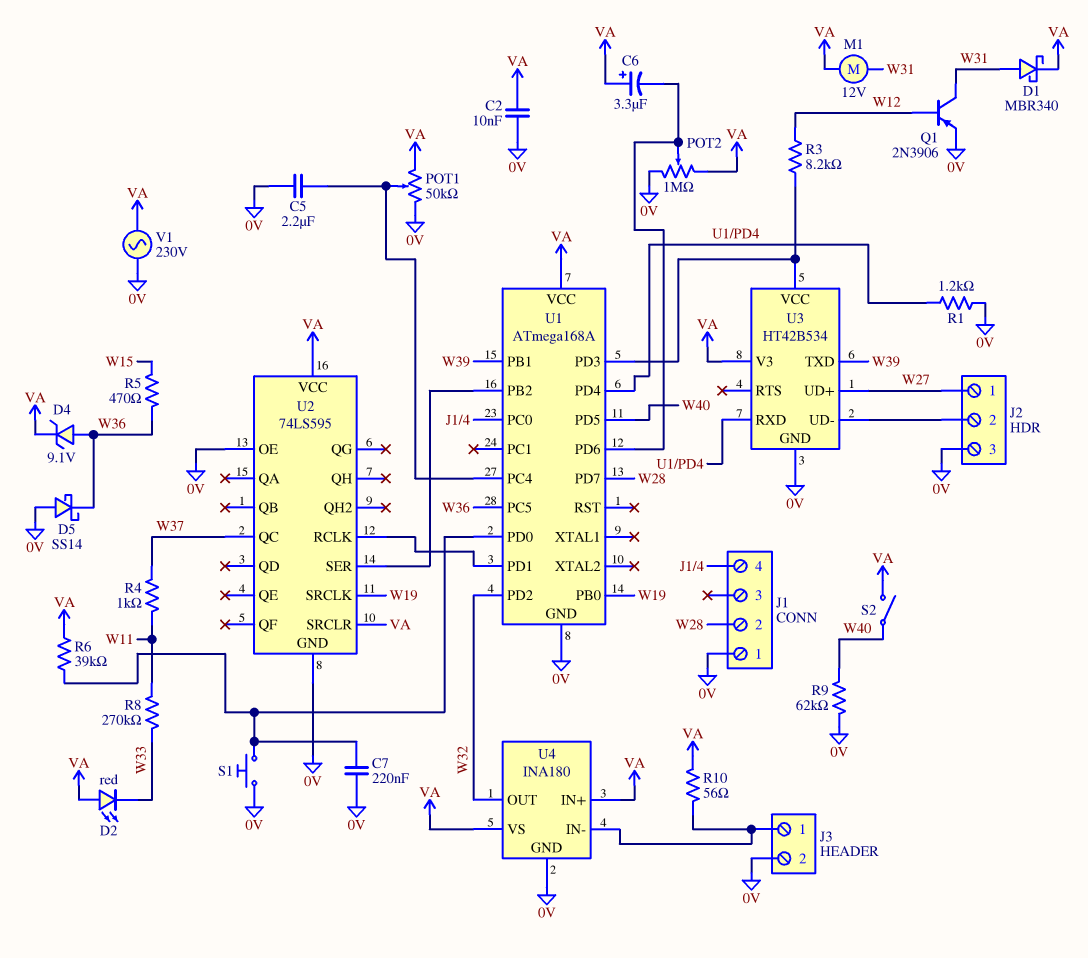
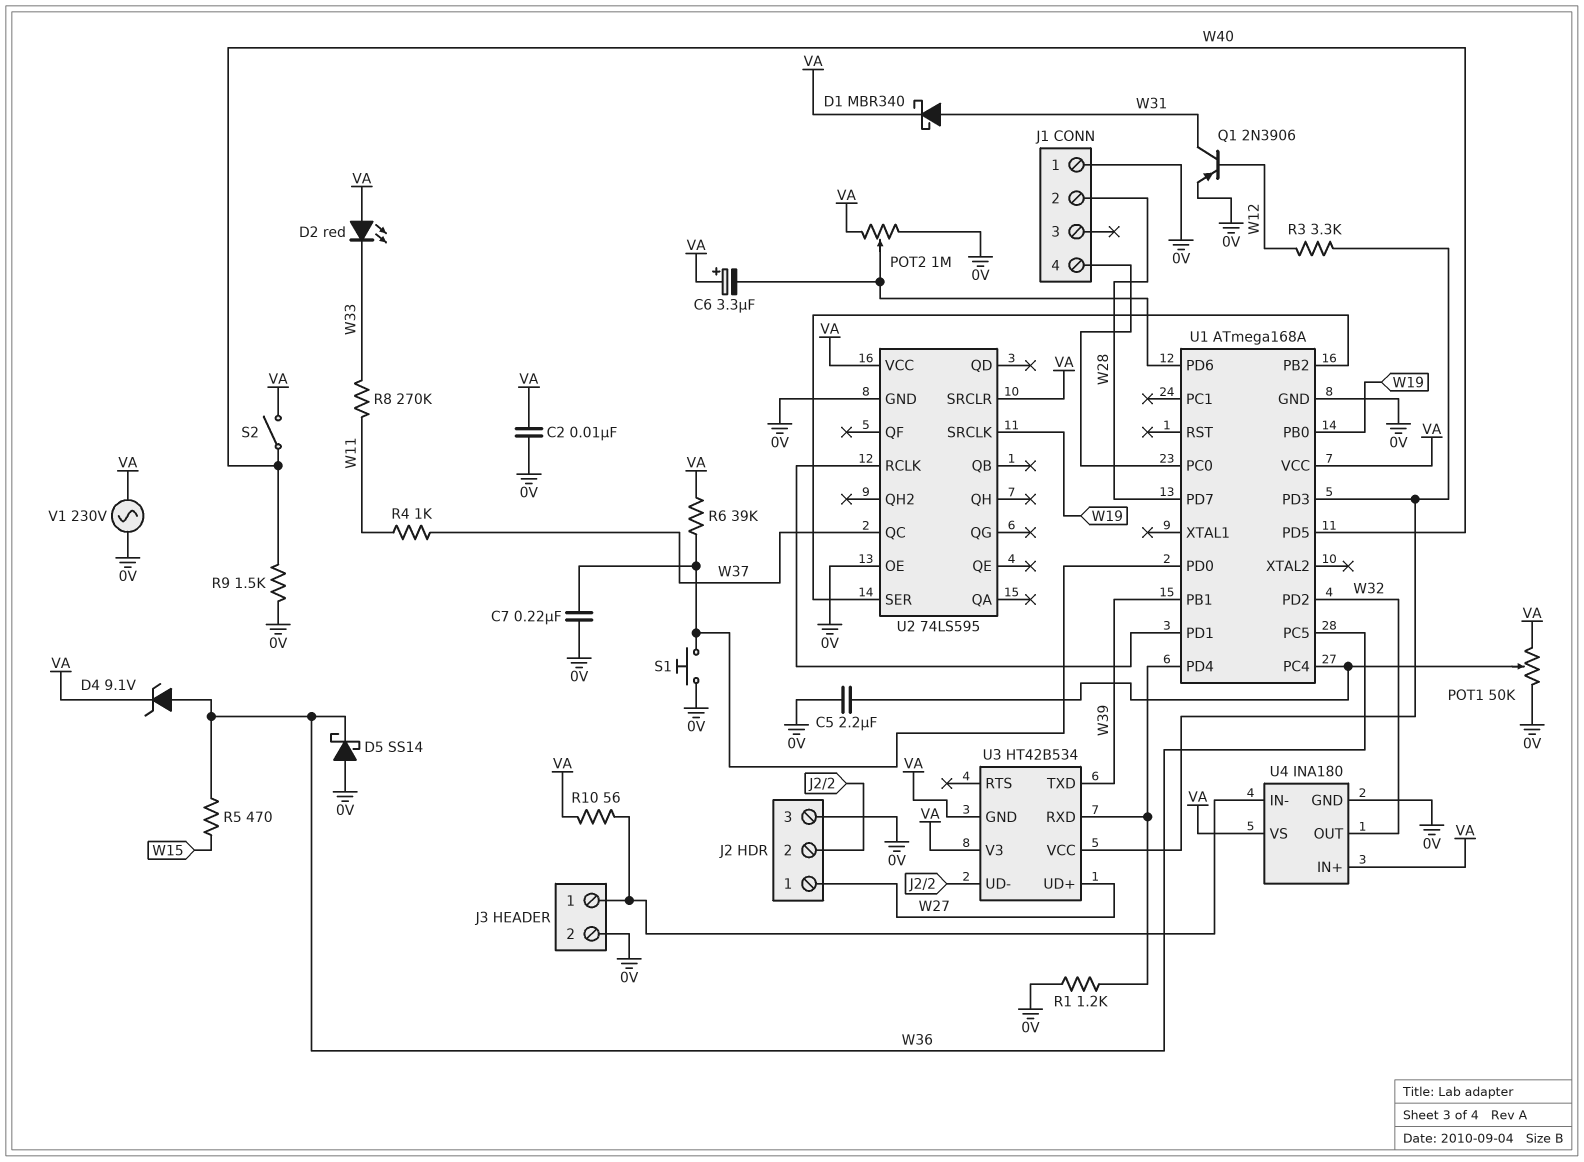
M1: motor 12V (VA, W31) -> none
R3: 8.2k (U1/PD3, W12) -> 3.3k (U1/PD3, W12)
R9: 62k (0V, W40) -> 1.5k (0V, W40)
U3 pin GND: 0V -> VA

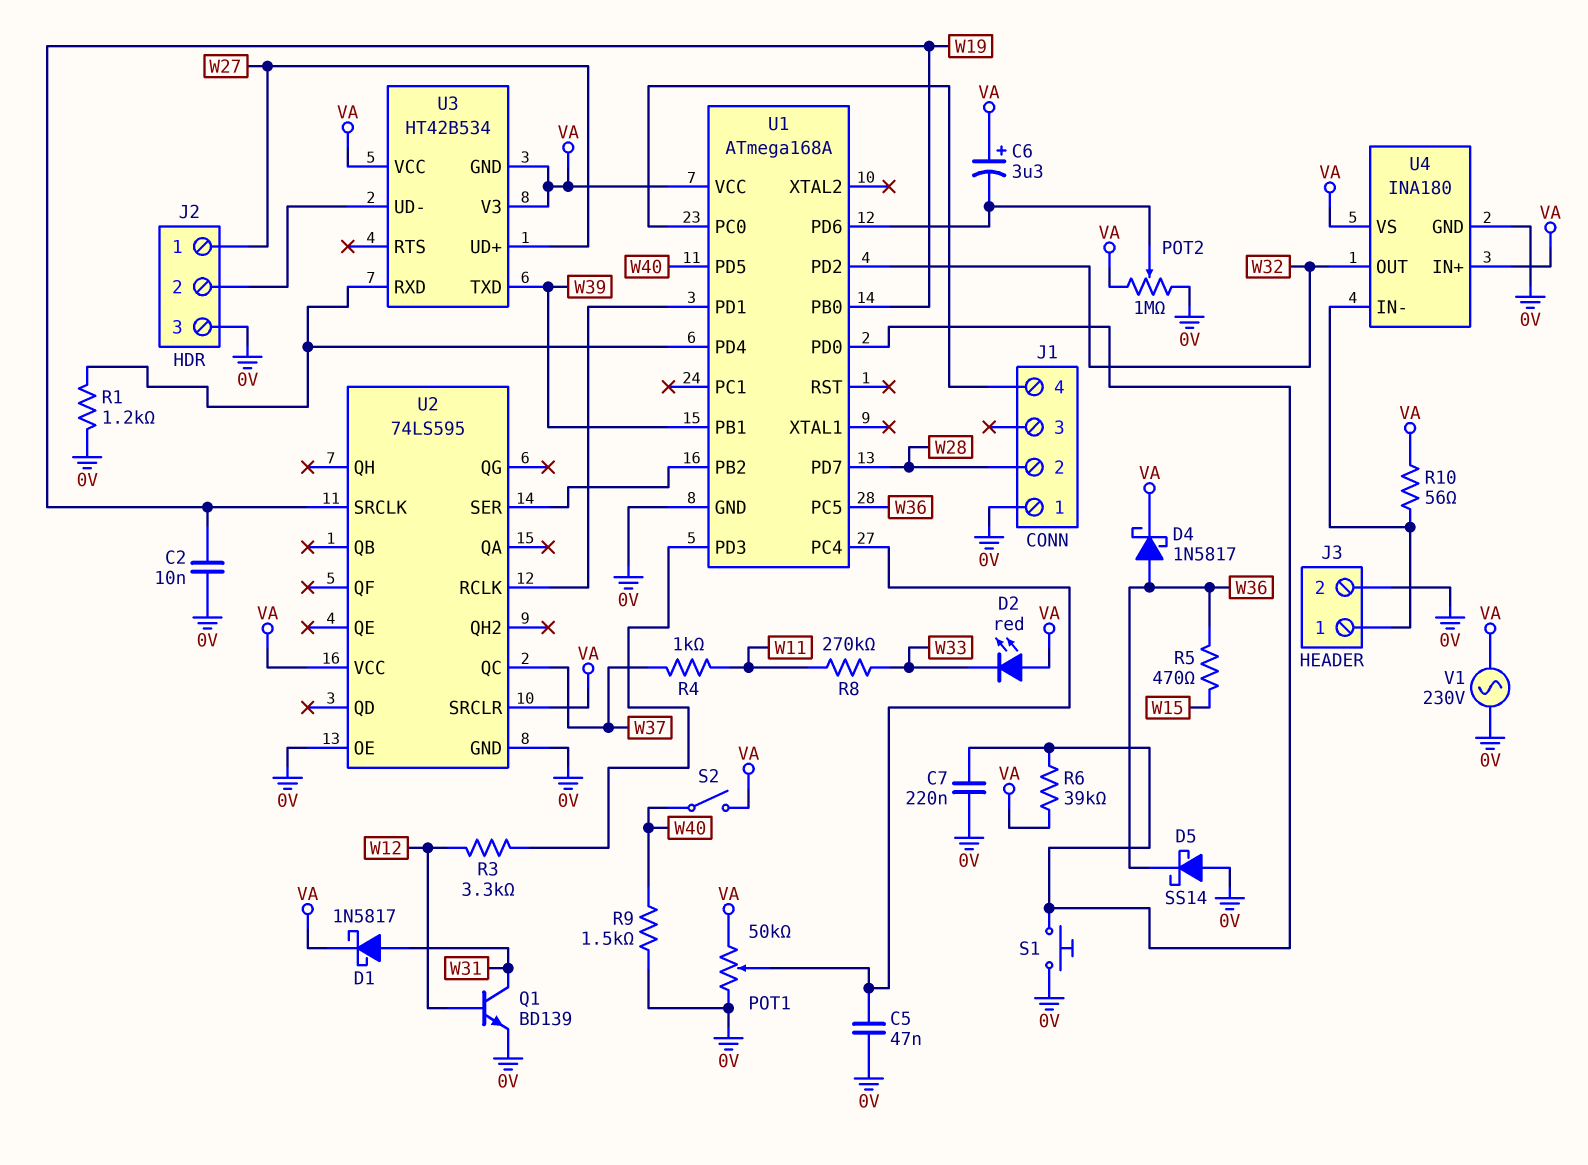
C2: 10nF (0V, VA) -> 10nF (0V, W19)
C5: 2.2uF (0V, U1/PC4) -> 47nF (0V, U1/PC4)
D1: schottky MBR340 (A W31, K VA) -> schottky 1N5817 (A W31, K VA)
D4: zener 9.1V (A W36, K VA) -> schottky 1N5817 (A W36, K VA)
Q1: PNP 2N3906 (B W12, C W31, E 0V) -> NPN BD139 (B W12, C W31, E 0V)
U3 pin VCC: U1/PD3 -> VA

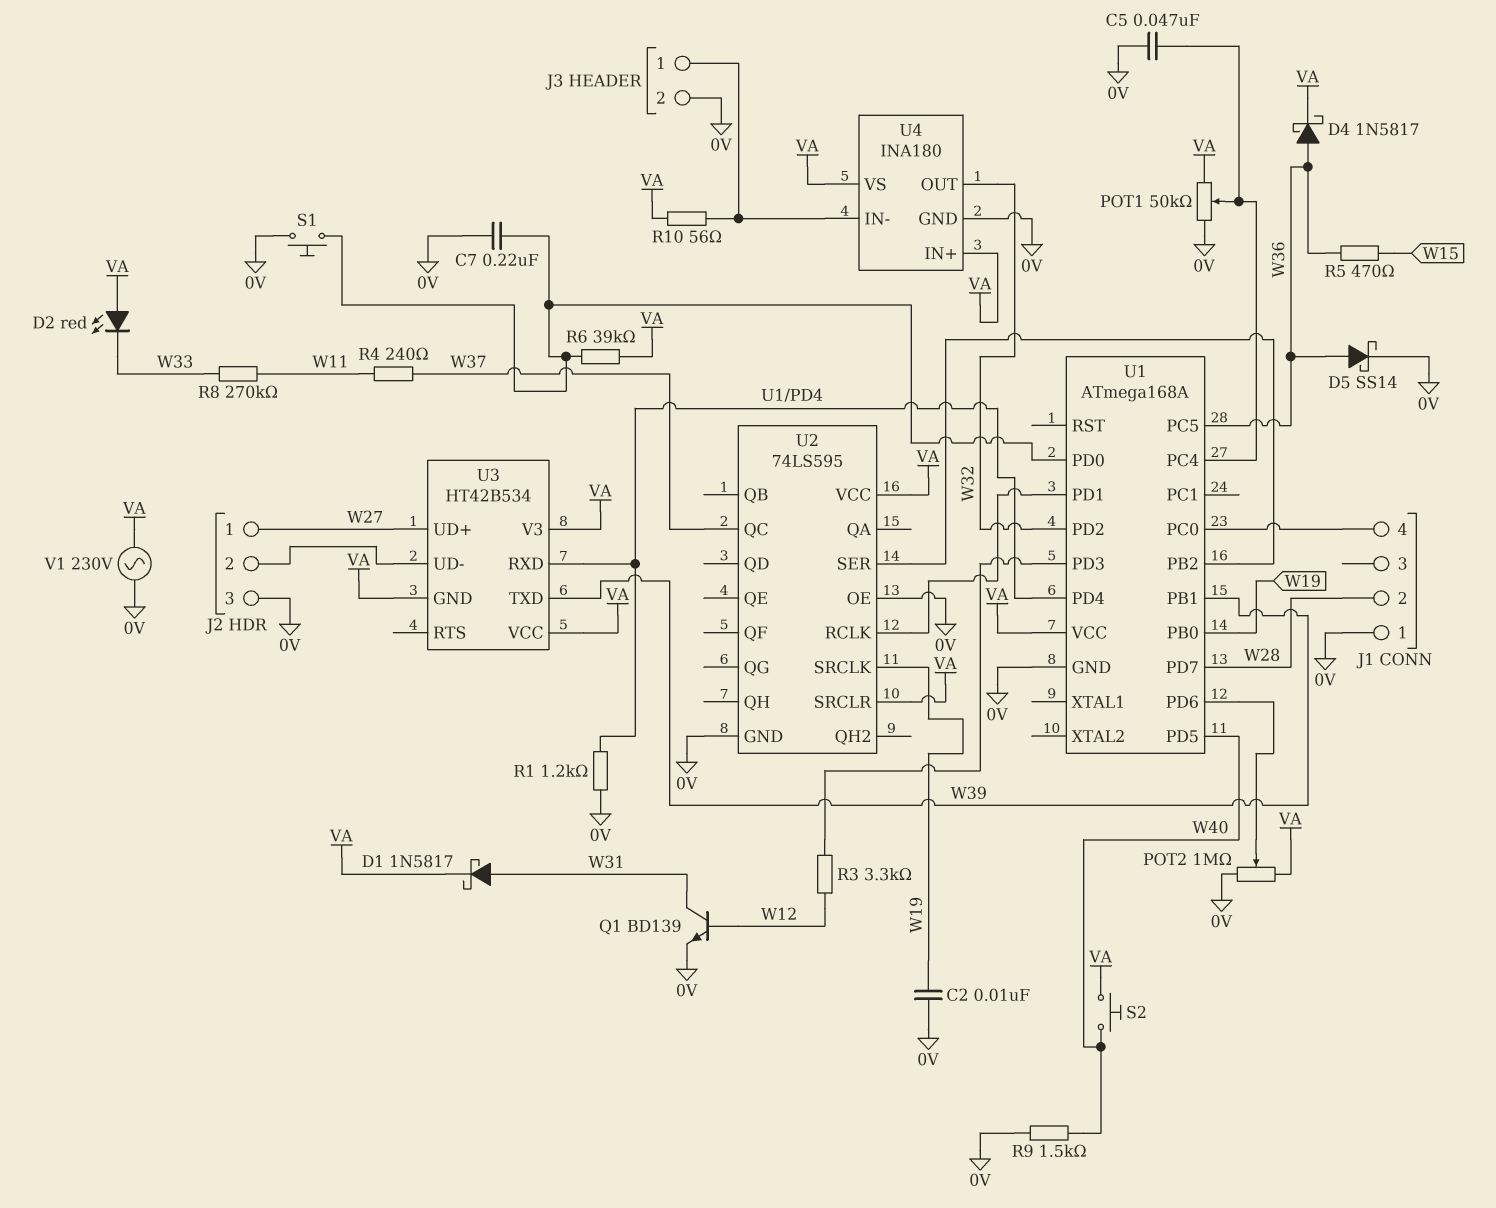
C6: 3.3uF (plus VA, minus U1/PD6) -> none
D5: schottky SS14 (A 0V, K W36) -> schottky SS14 (A W36, K 0V)
R4: 1k (W11, W37) -> 240 (W11, W37)
S2: switch (VA, W40) -> button (VA, W40)

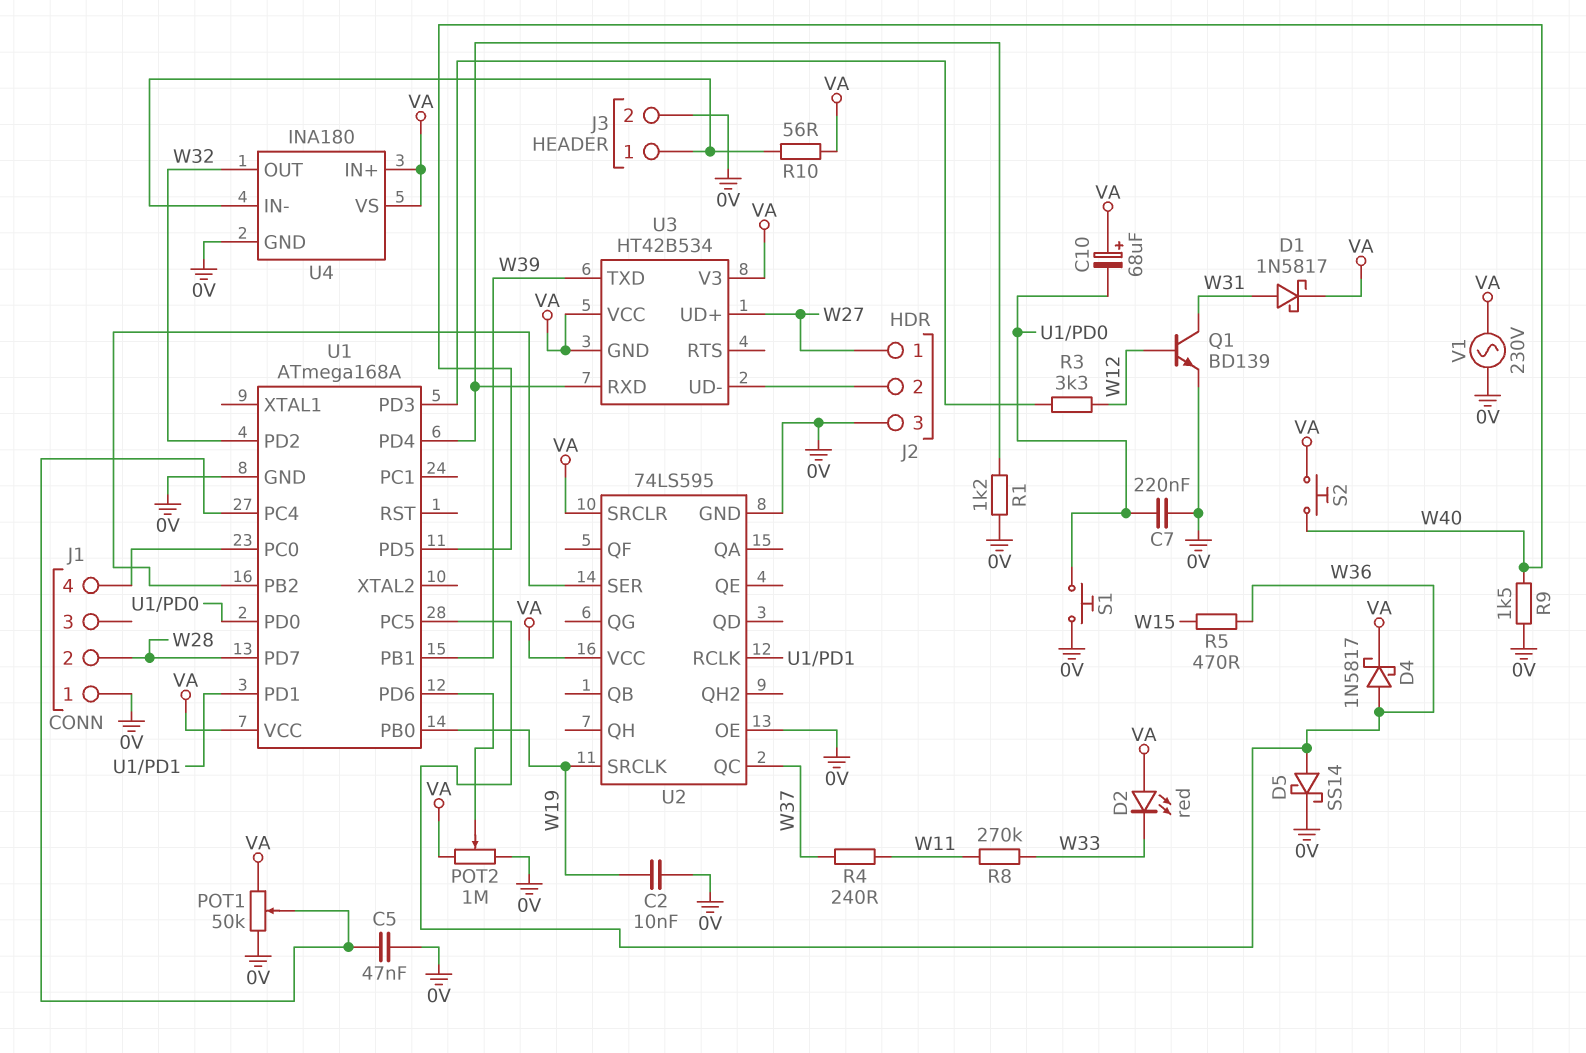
C10: none -> 68uF (plus VA, minus U1/PD0)
R6: 39k (U1/PD0, VA) -> none

